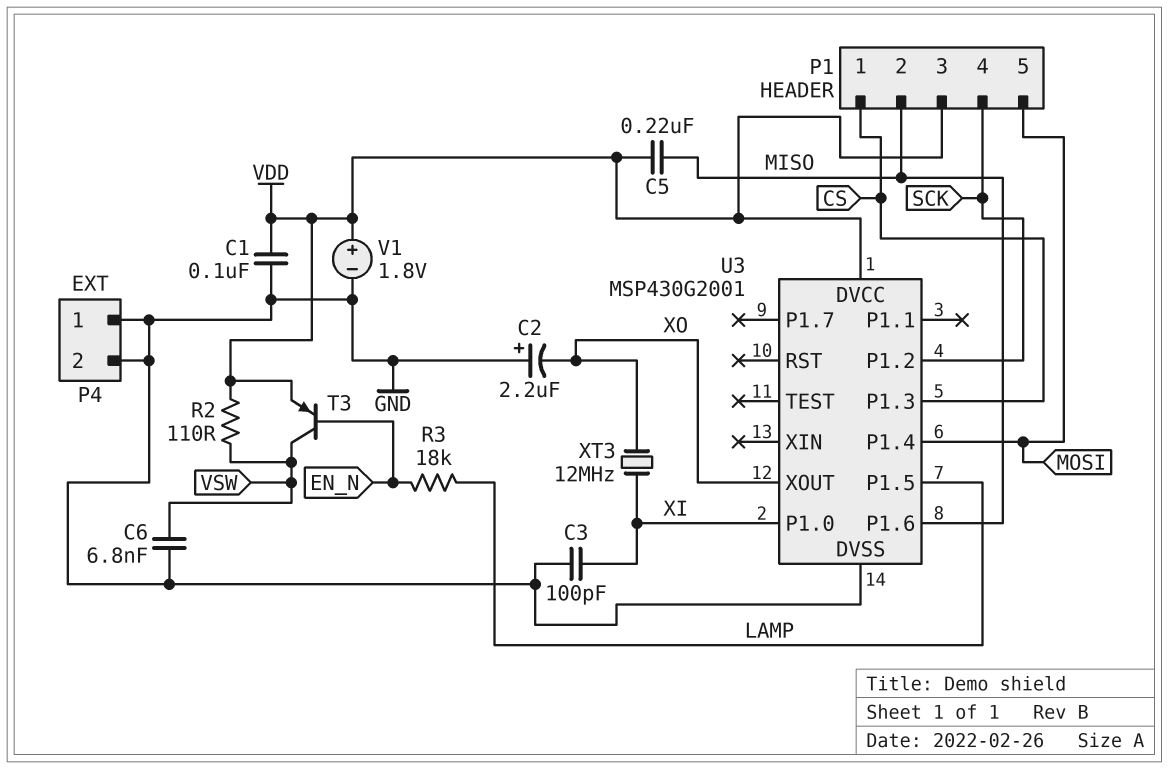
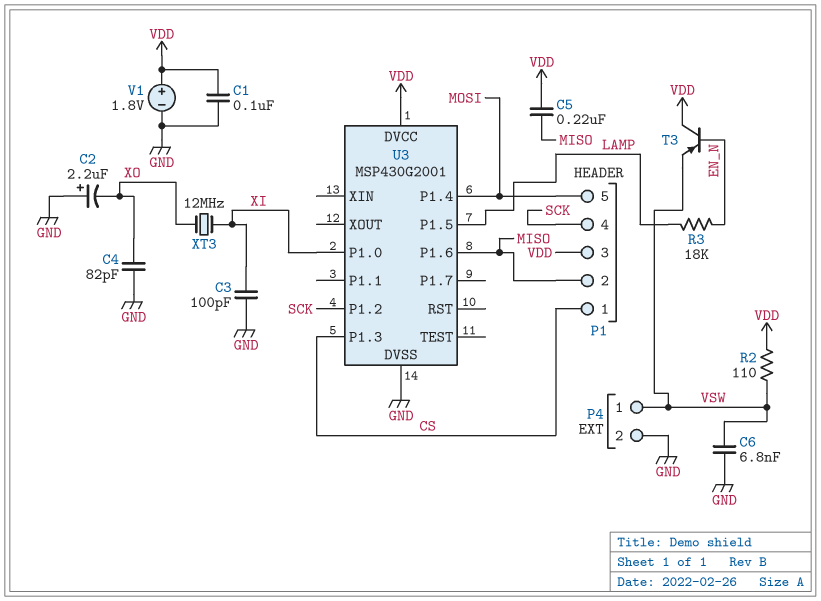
C4: none -> 82pF (GND, XO)
P4 pin 1: GND -> VSW
T3: PNP (B EN_N, C VSW, E VDD) -> PNP (B EN_N, C VDD, E VSW)
U3 pin XOUT: XO -> none

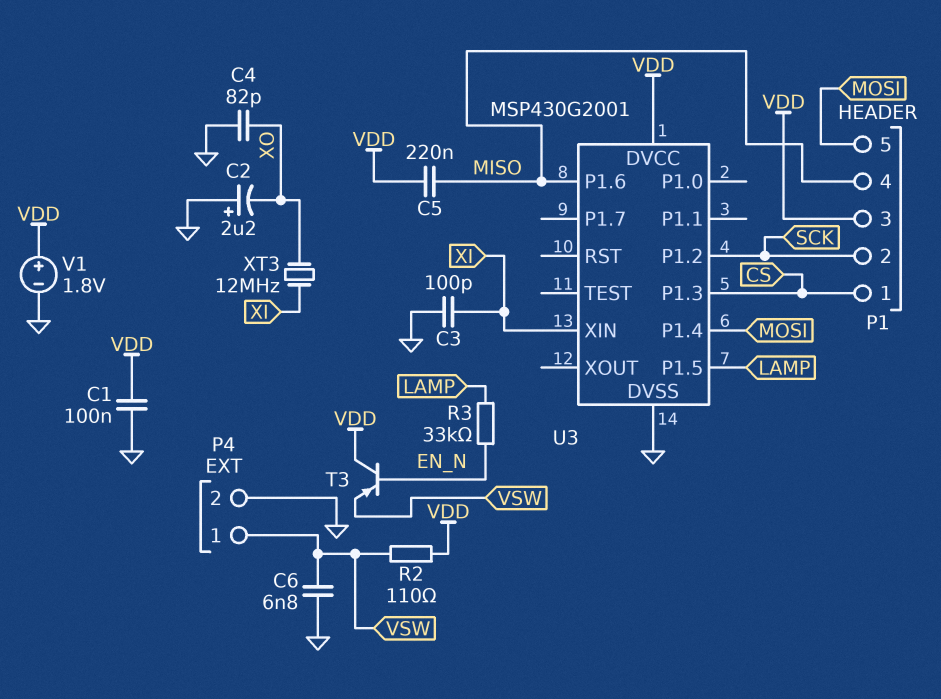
P1 pin 2: MISO -> SCK
P1 pin 4: SCK -> MISO
R3: 18k (EN_N, LAMP) -> 33k (EN_N, LAMP)
U3 pin P1.0: XI -> none
U3 pin XIN: none -> XI

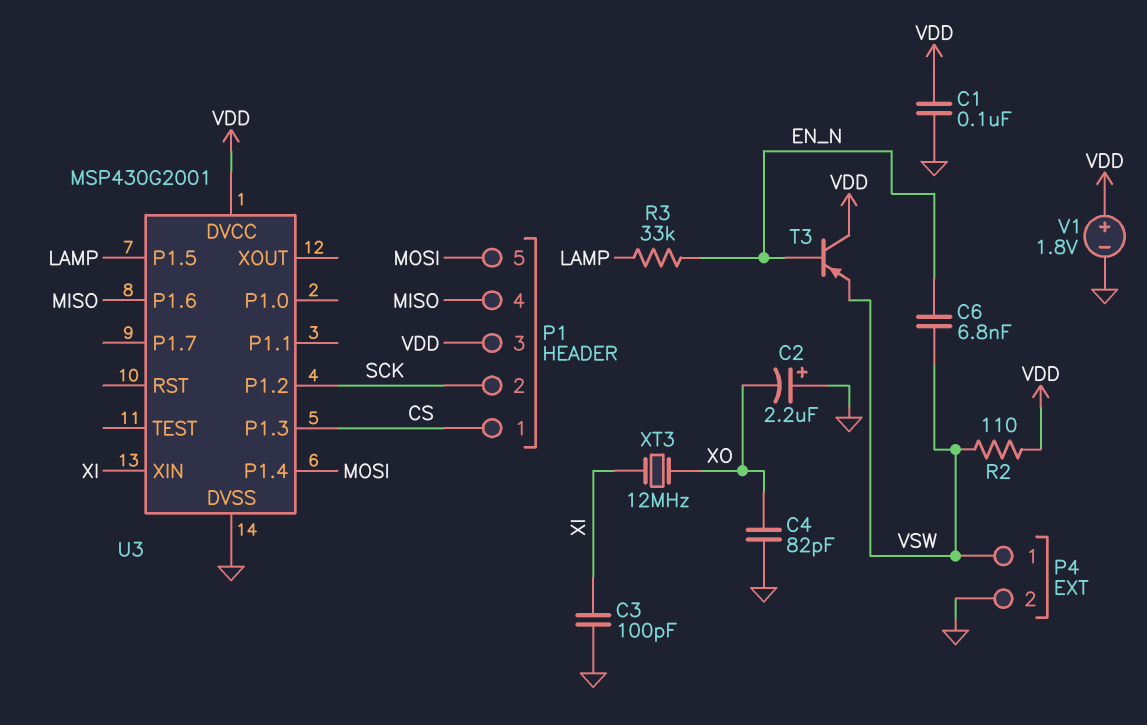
C5: 220nF (MISO, VDD) -> none
C6: 6.8nF (GND, VSW) -> 6.8nF (EN_N, VSW)

